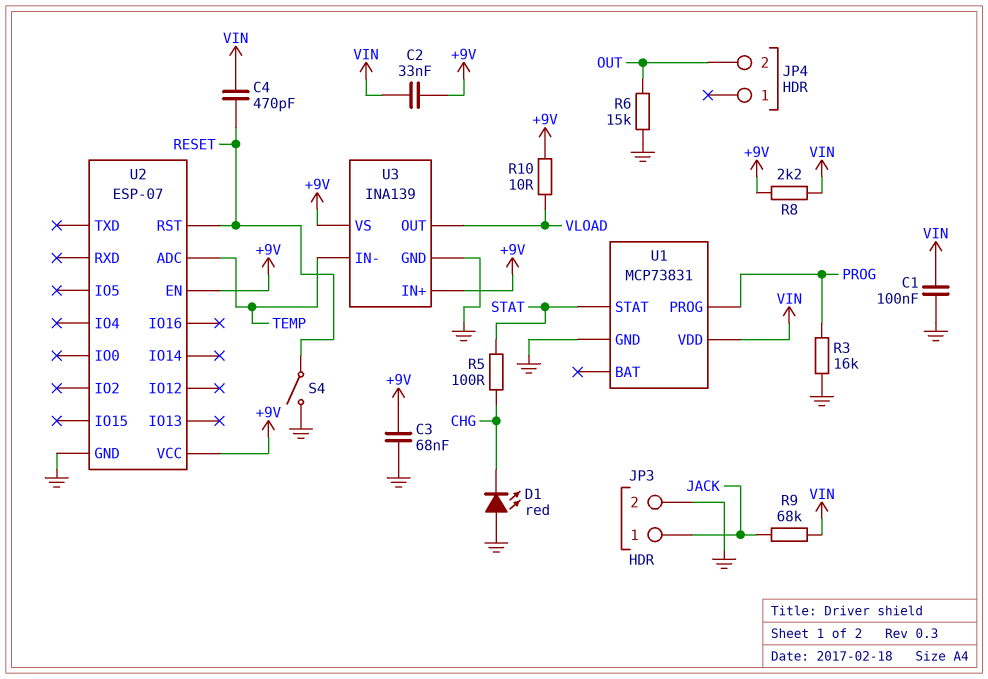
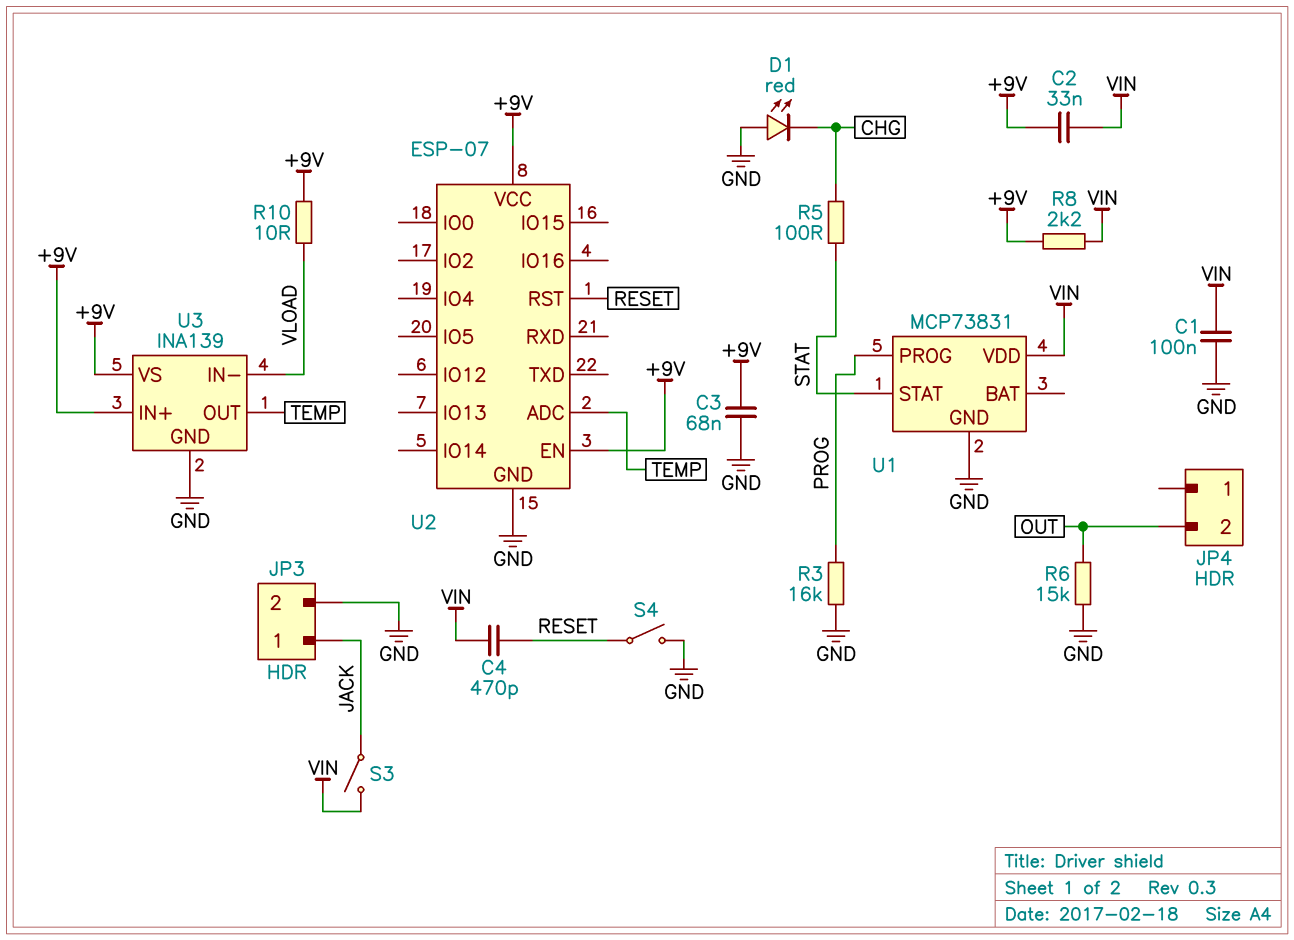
R9: 68k (JACK, VIN) -> none
S3: none -> switch (JACK, VIN)
U3 pin IN-: TEMP -> VLOAD
U3 pin OUT: VLOAD -> TEMP

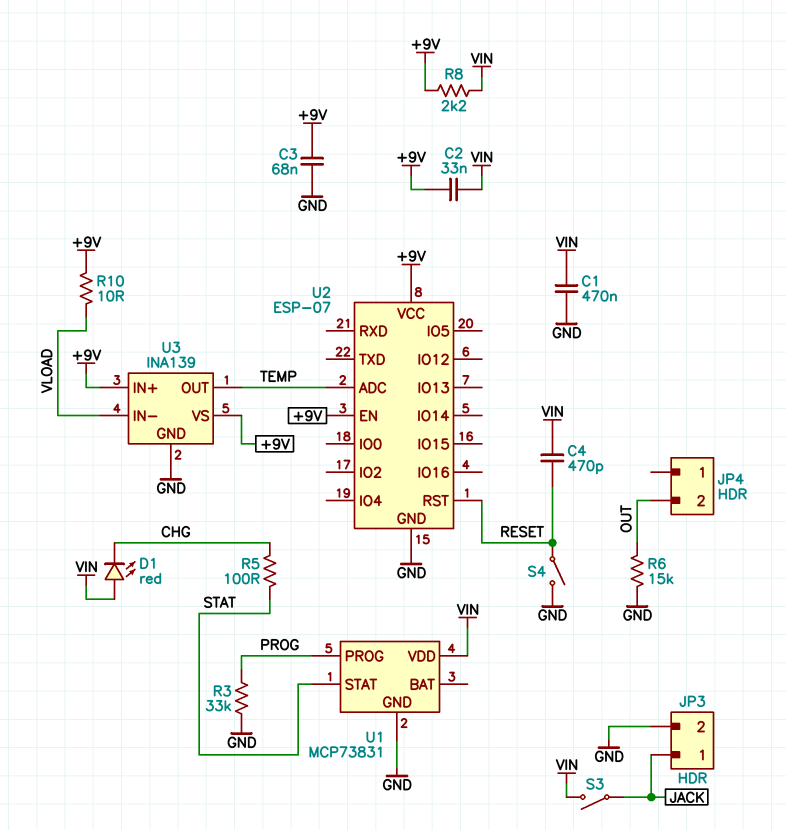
C1: 100nF (GND, VIN) -> 470nF (GND, VIN)
D1: LED red (A GND, K CHG) -> LED red (A VIN, K CHG)
R3: 16k (GND, PROG) -> 33k (GND, PROG)

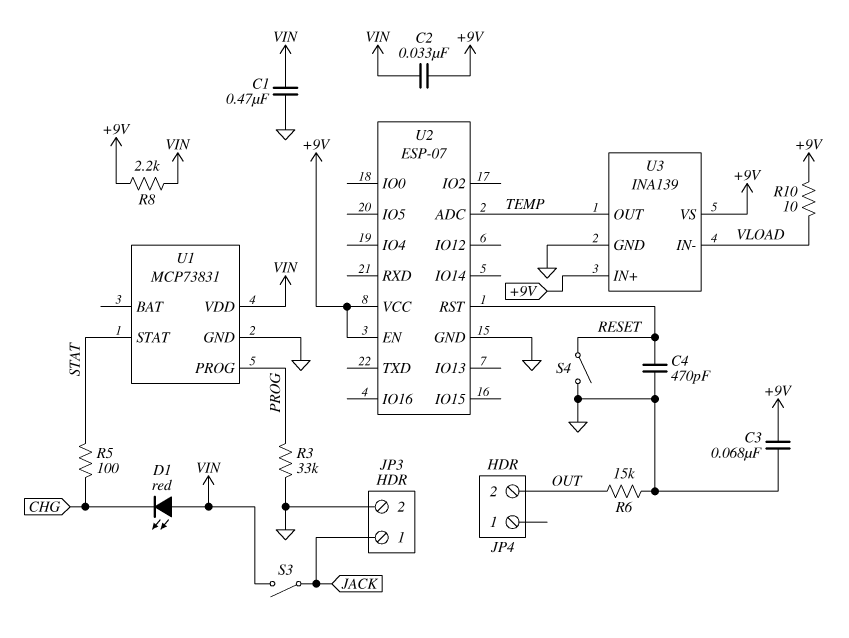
C4: 470pF (RESET, VIN) -> 470pF (GND, RESET)

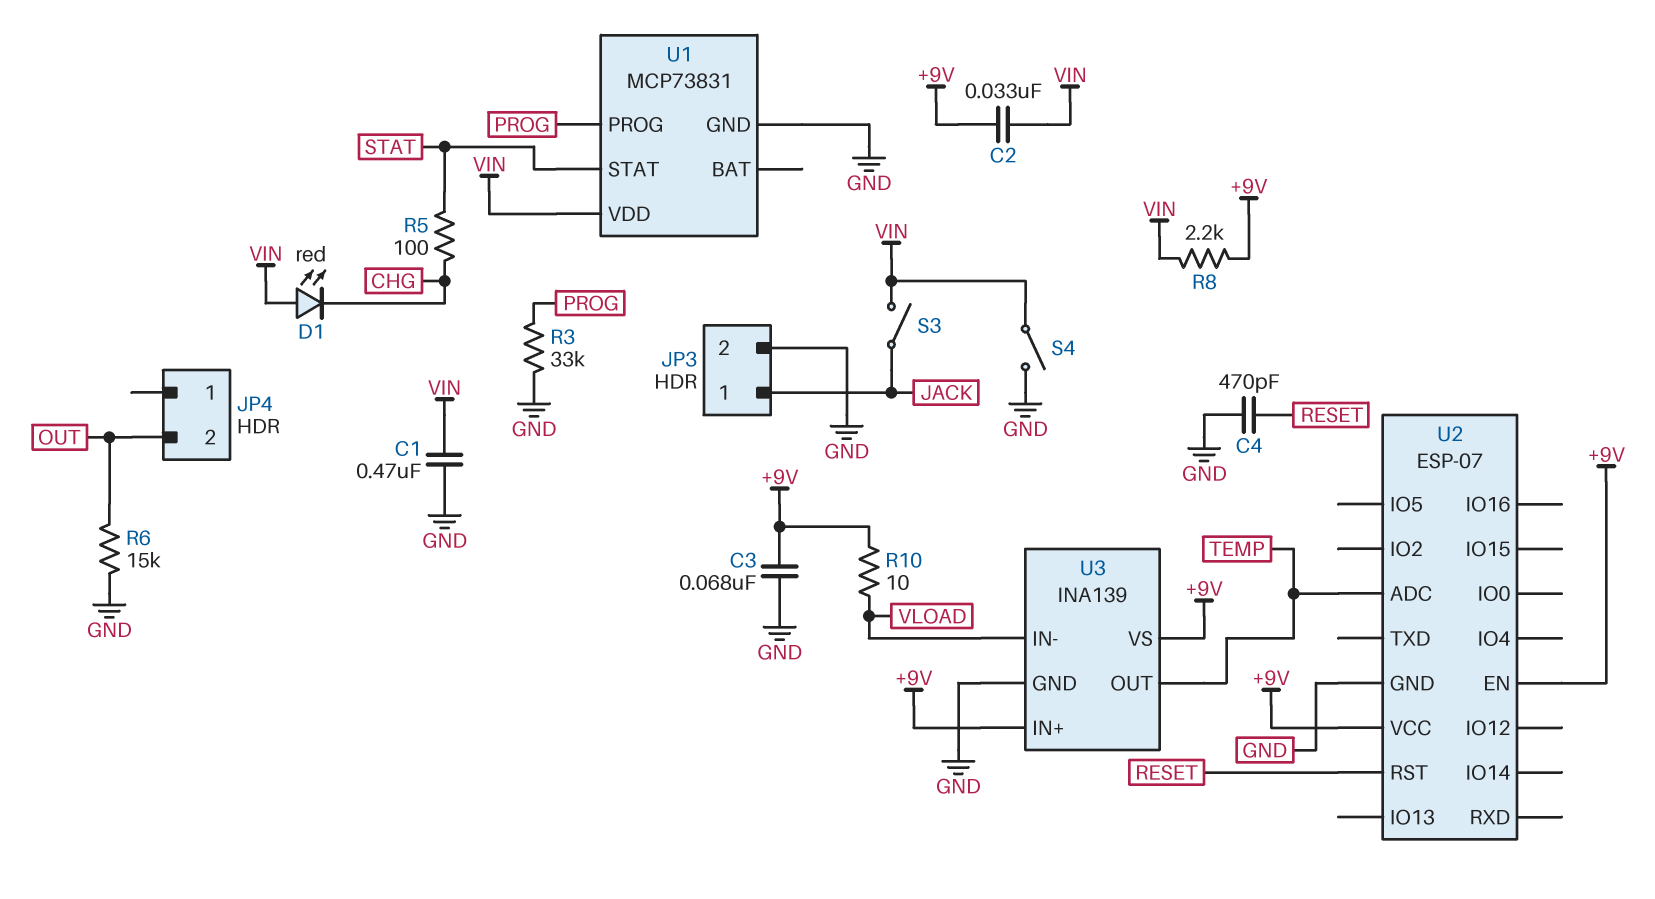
S4: switch (GND, RESET) -> switch (GND, VIN)

